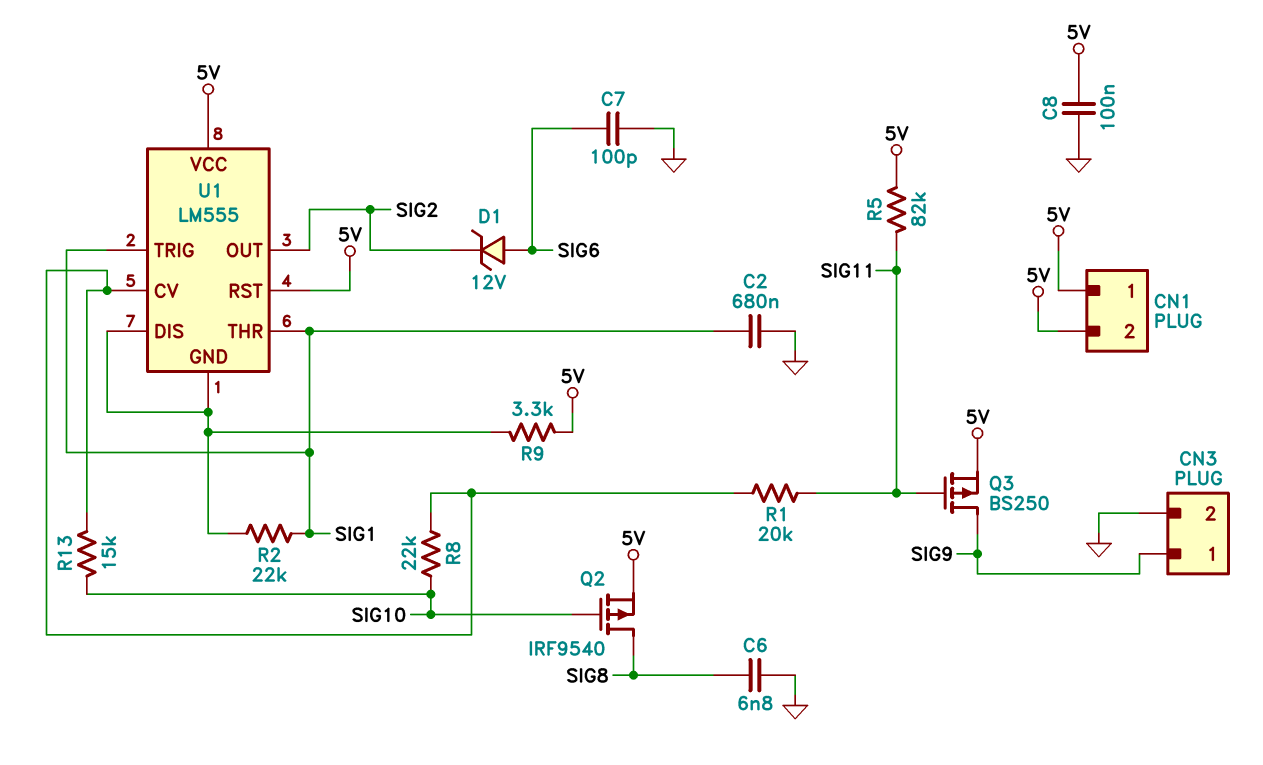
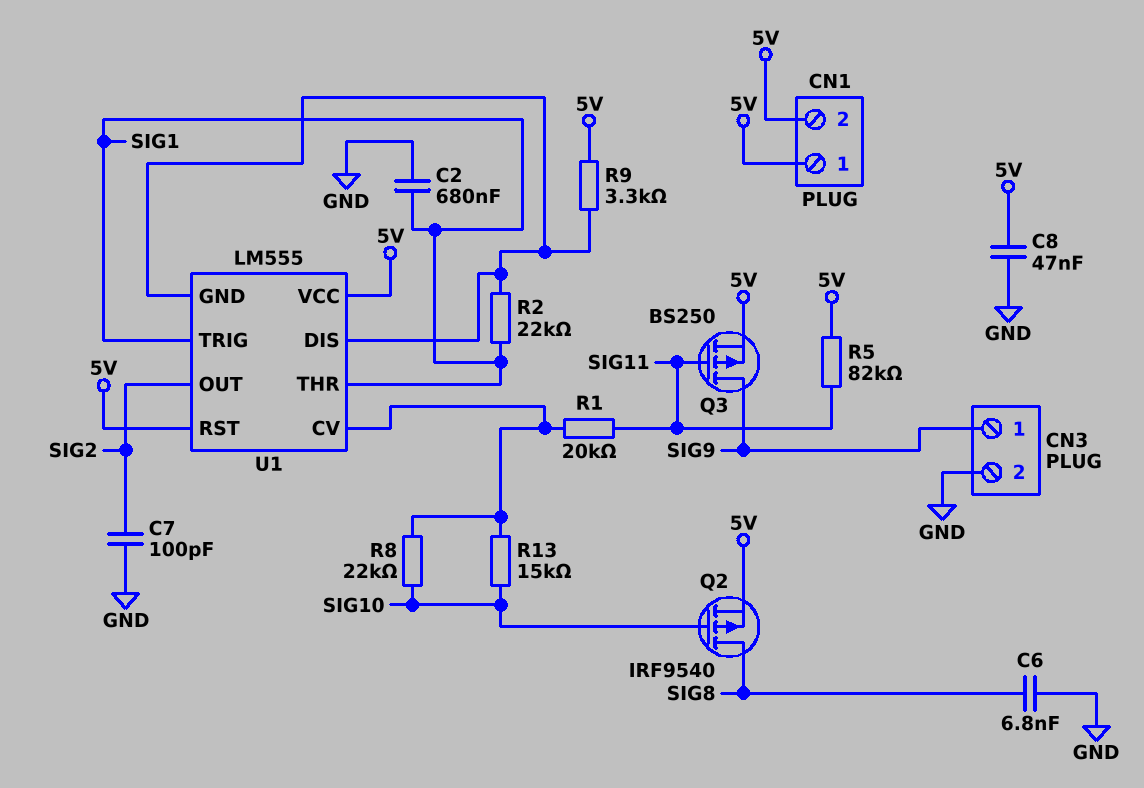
C7: 100pF (GND, SIG6) -> 100pF (GND, SIG2)
C8: 100nF (5V, GND) -> 47nF (5V, GND)
D1: zener 12V (A SIG6, K SIG2) -> none

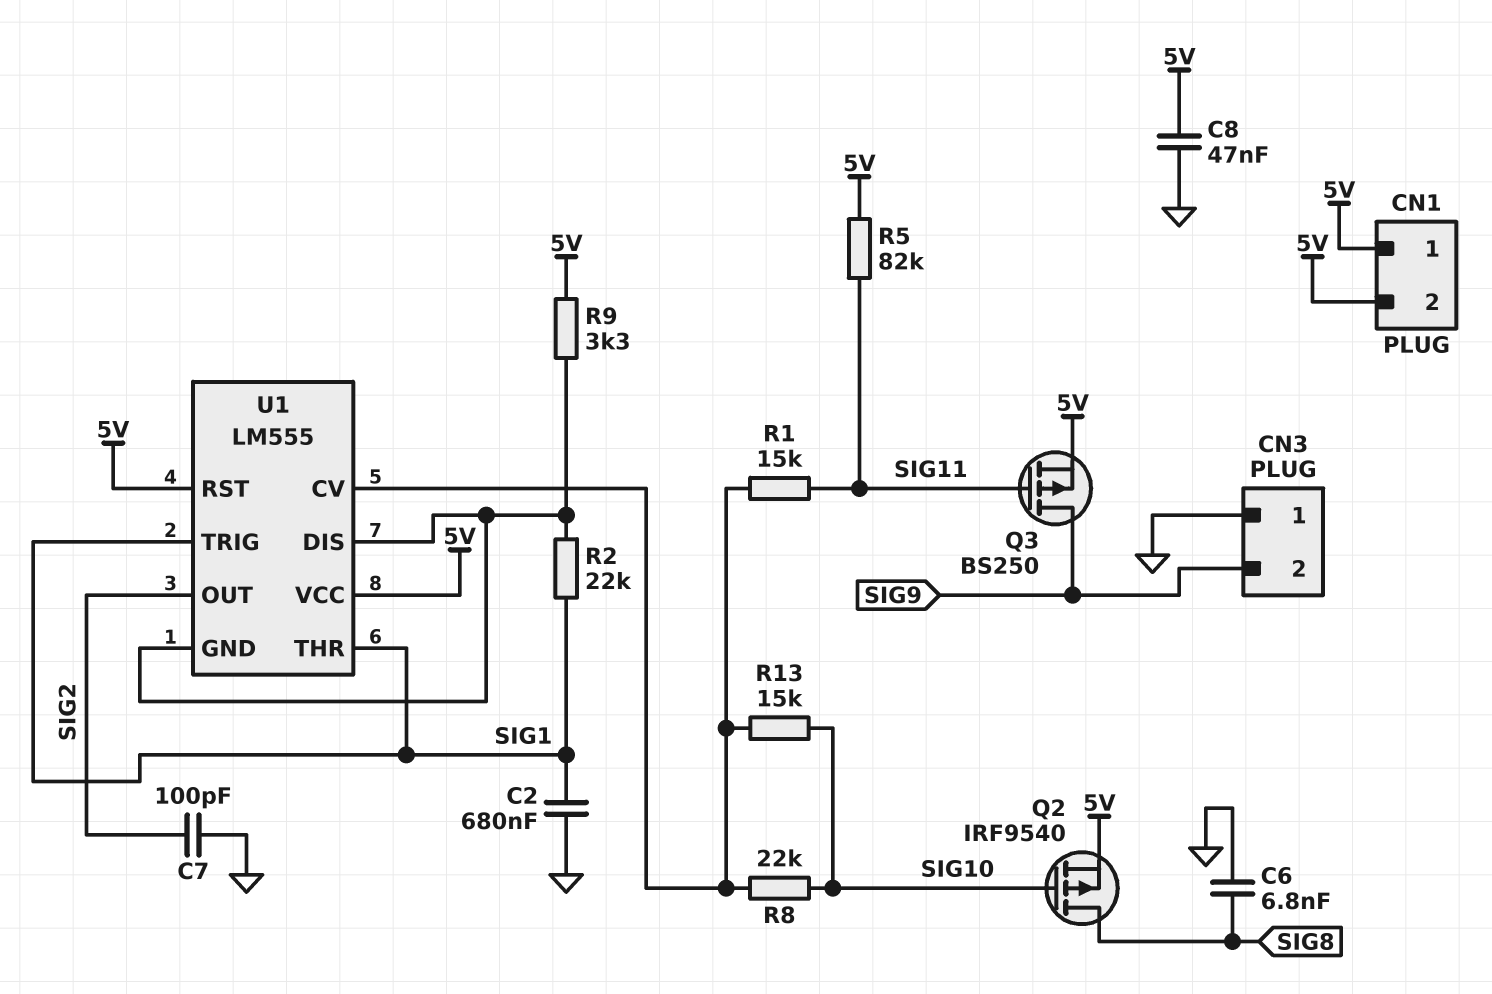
CN3 pin 1: SIG9 -> GND
CN3 pin 2: GND -> SIG9
R1: 20k (SIG11, U1/CV) -> 15k (SIG11, U1/CV)

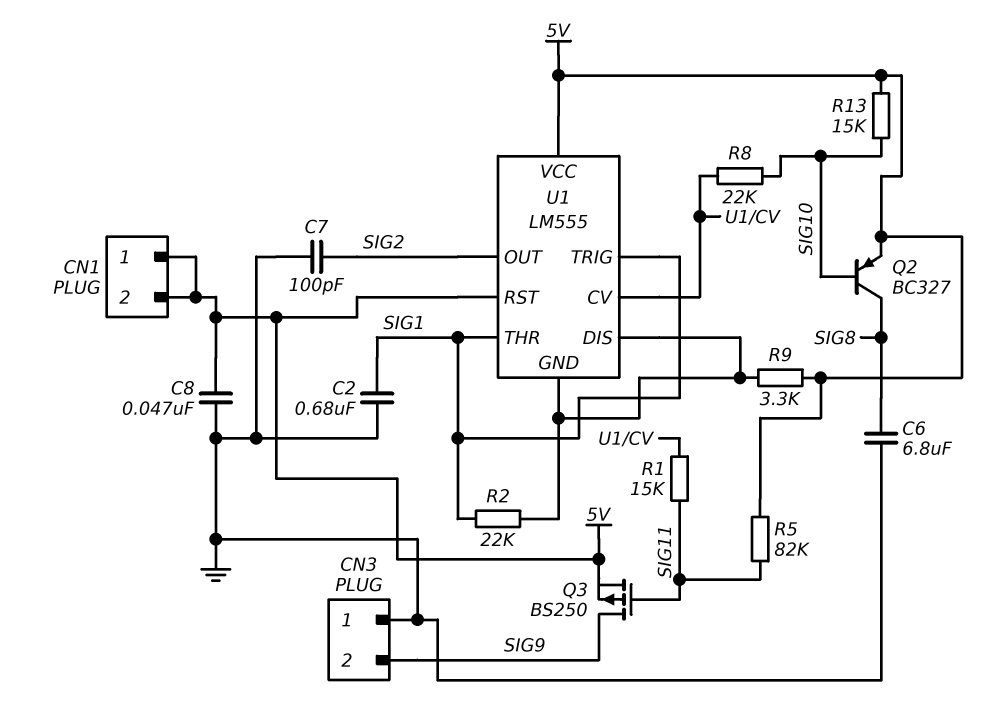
C6: 6.8nF (GND, SIG8) -> 6.8uF (GND, SIG8)
Q2: PMOS IRF9540 (G SIG10, D SIG8, S 5V) -> PNP BC327 (B SIG10, C SIG8, E 5V)
R13: 15k (SIG10, U1/CV) -> 15k (5V, SIG10)

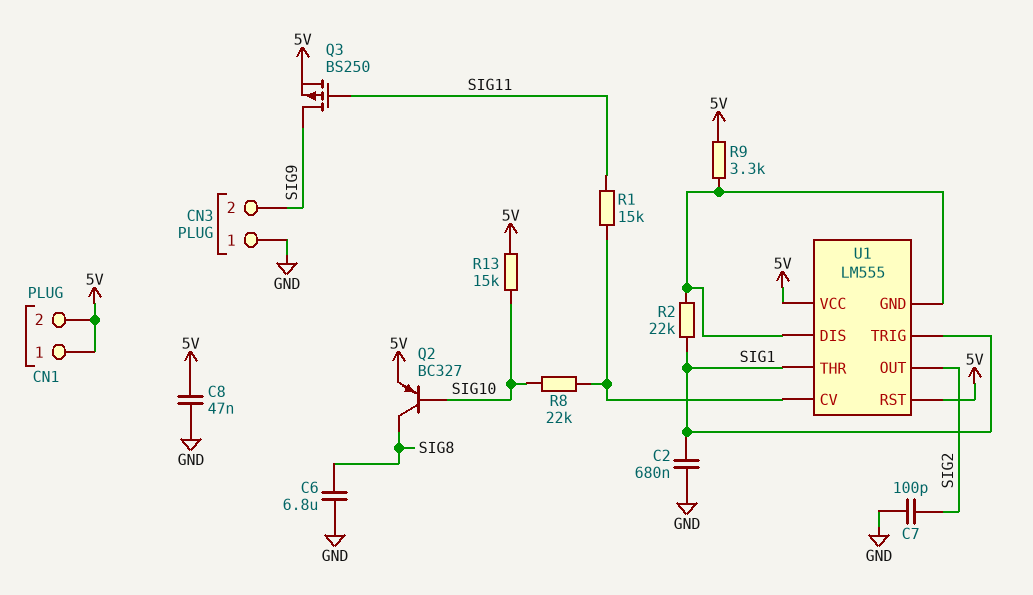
R5: 82k (5V, SIG11) -> none

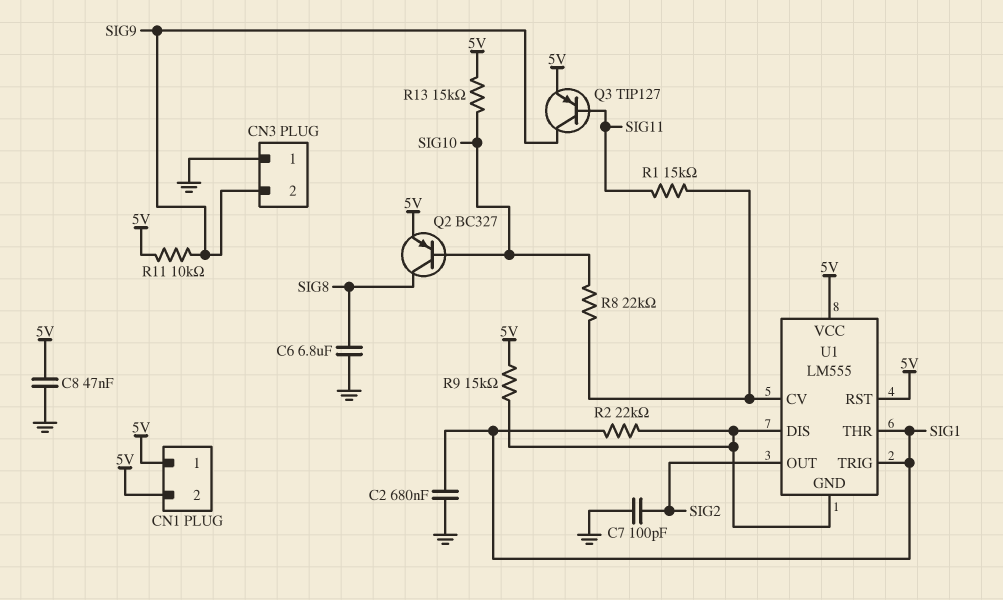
Q3: PMOS BS250 (G SIG11, D SIG9, S 5V) -> PNP TIP127 (B SIG11, C SIG9, E 5V)
R9: 3.3k (5V, U1/DIS) -> 15k (5V, U1/DIS)
R11: none -> 10k (5V, SIG9)

